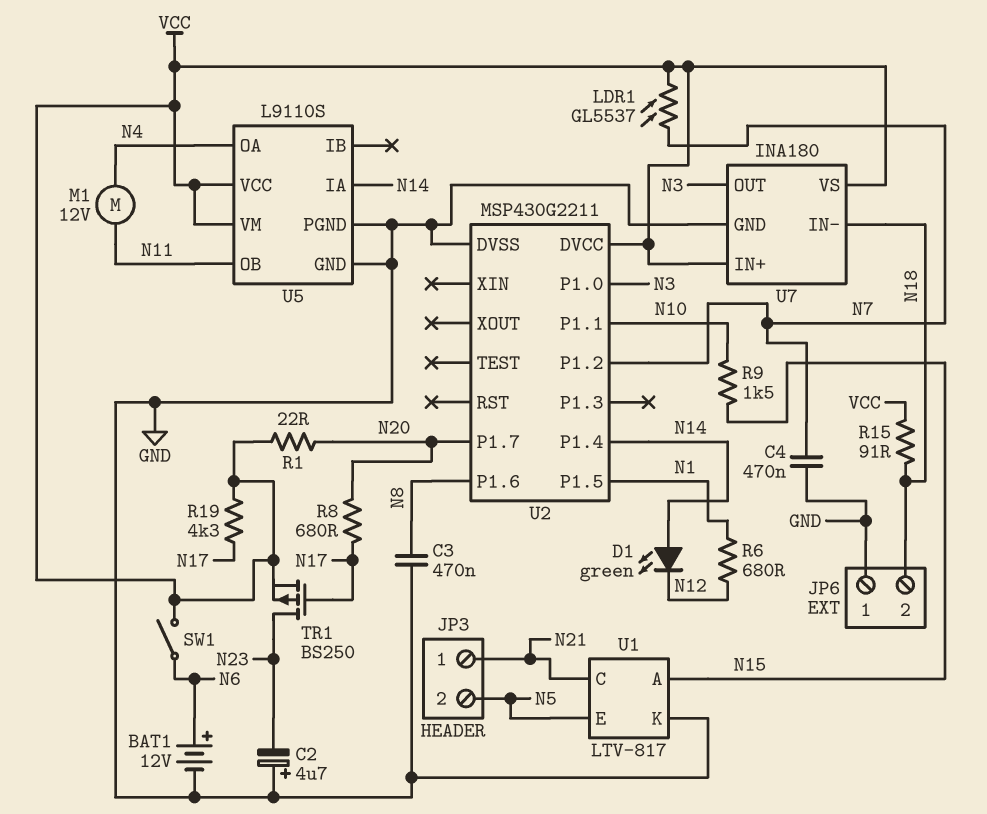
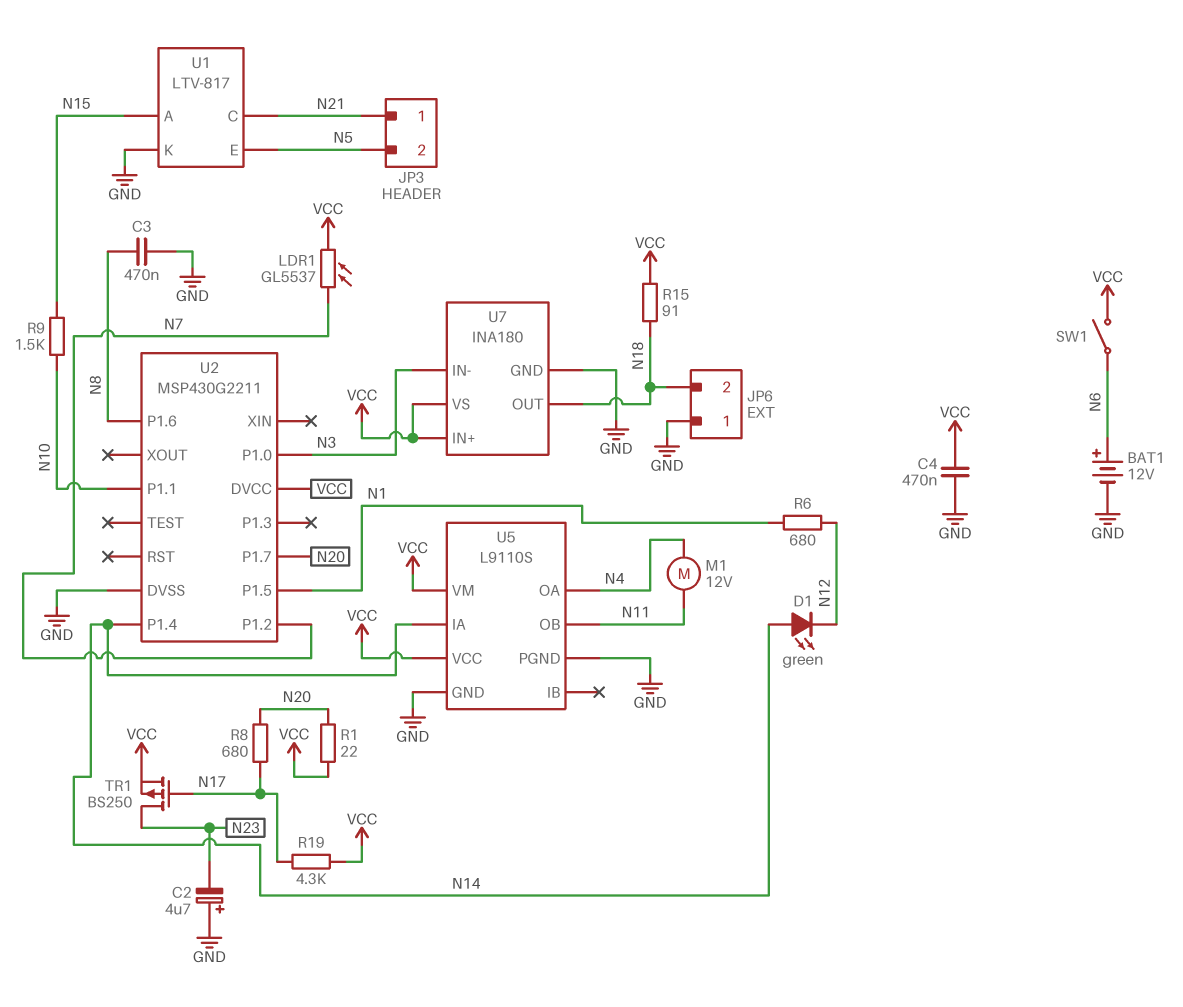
C4: 470nF (GND, N7) -> 470nF (GND, VCC)
U7 pin IN-: N18 -> N3
U7 pin OUT: N3 -> N18

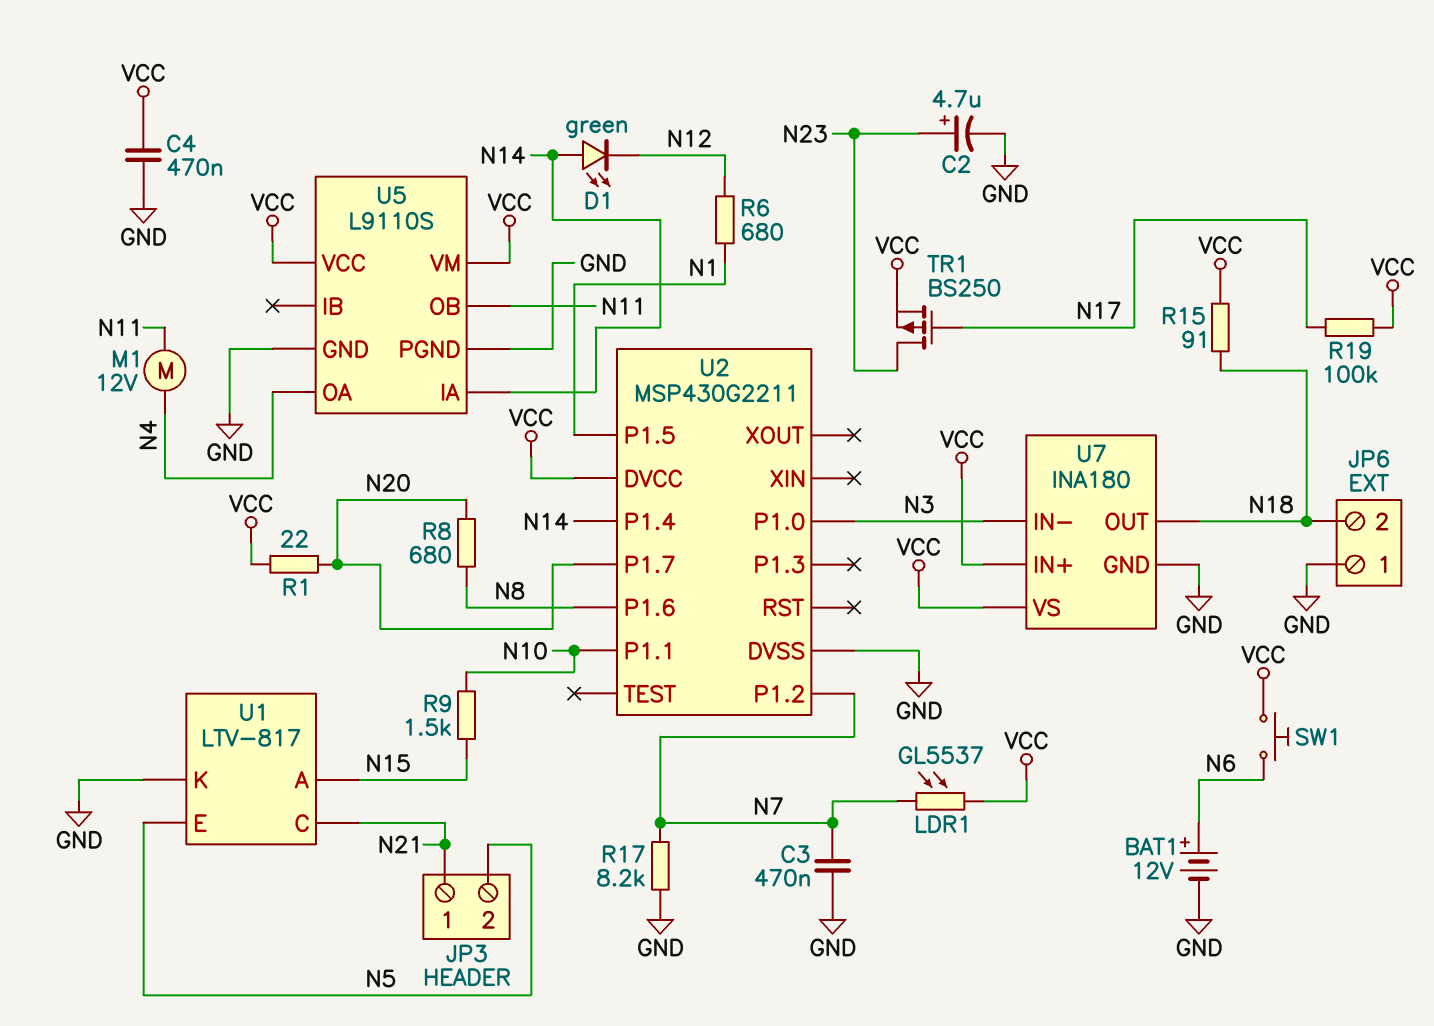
C2: 4.7uF (plus GND, minus N23) -> 4.7uF (plus N23, minus GND)
C3: 470nF (GND, N8) -> 470nF (GND, N7)
R8: 680 (N17, N20) -> 680 (N8, N20)
R17: none -> 8.2k (GND, N7)
R19: 4.3k (N17, VCC) -> 100k (N17, VCC)
SW1: switch (N6, VCC) -> button (N6, VCC)

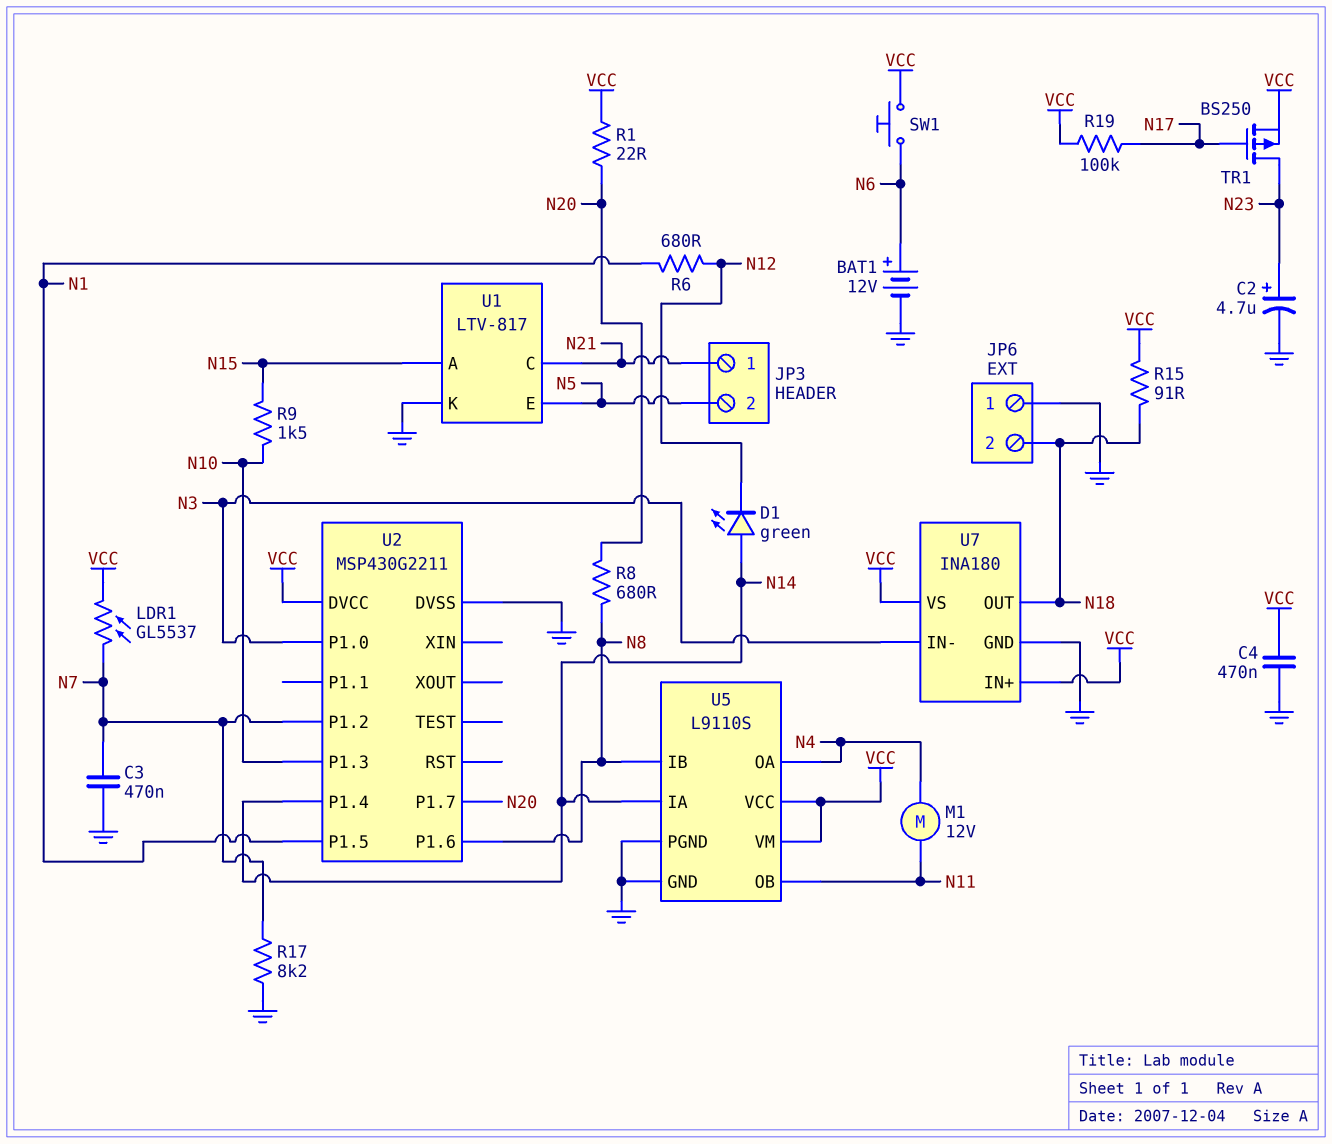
U2 pin P1.1: N10 -> none
U2 pin P1.3: none -> N10
U5 pin IB: none -> N8

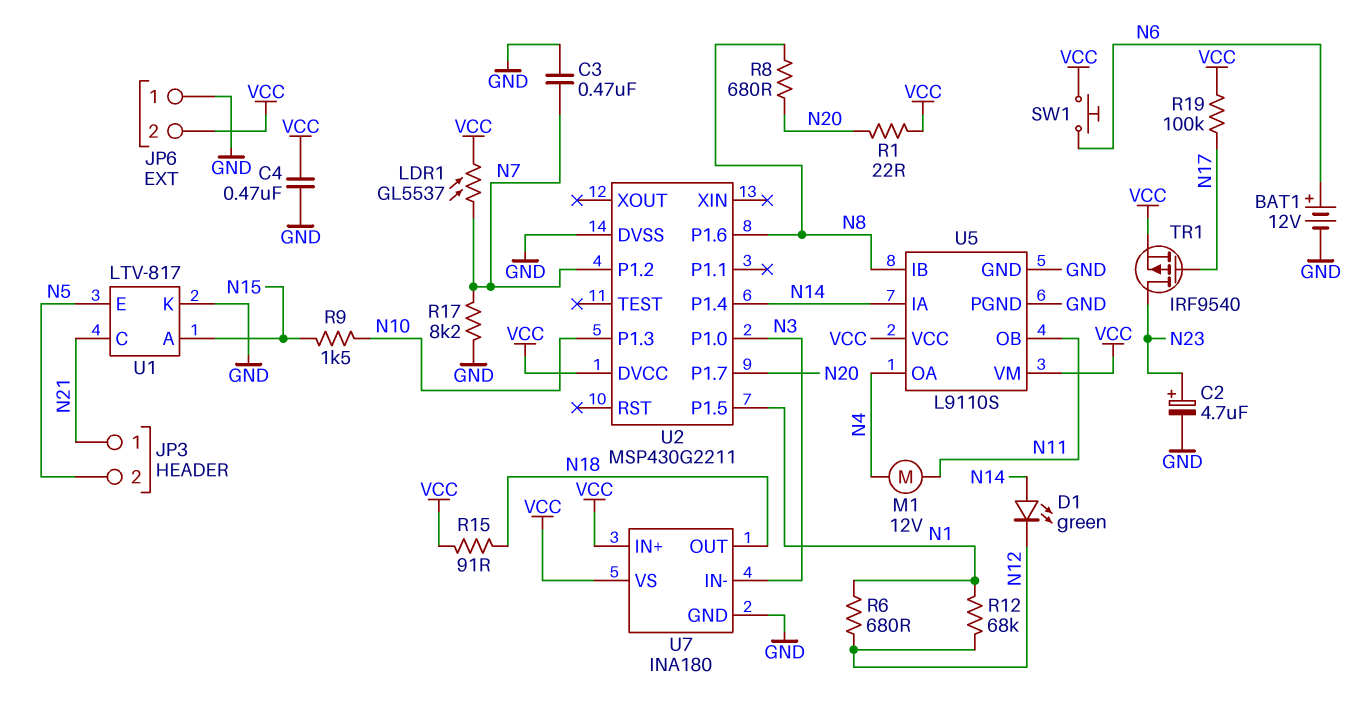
JP6 pin 2: N18 -> VCC
R12: none -> 68k (N1, N12)
TR1: PMOS BS250 (G N17, D N23, S VCC) -> PMOS IRF9540 (G N17, D N23, S VCC)

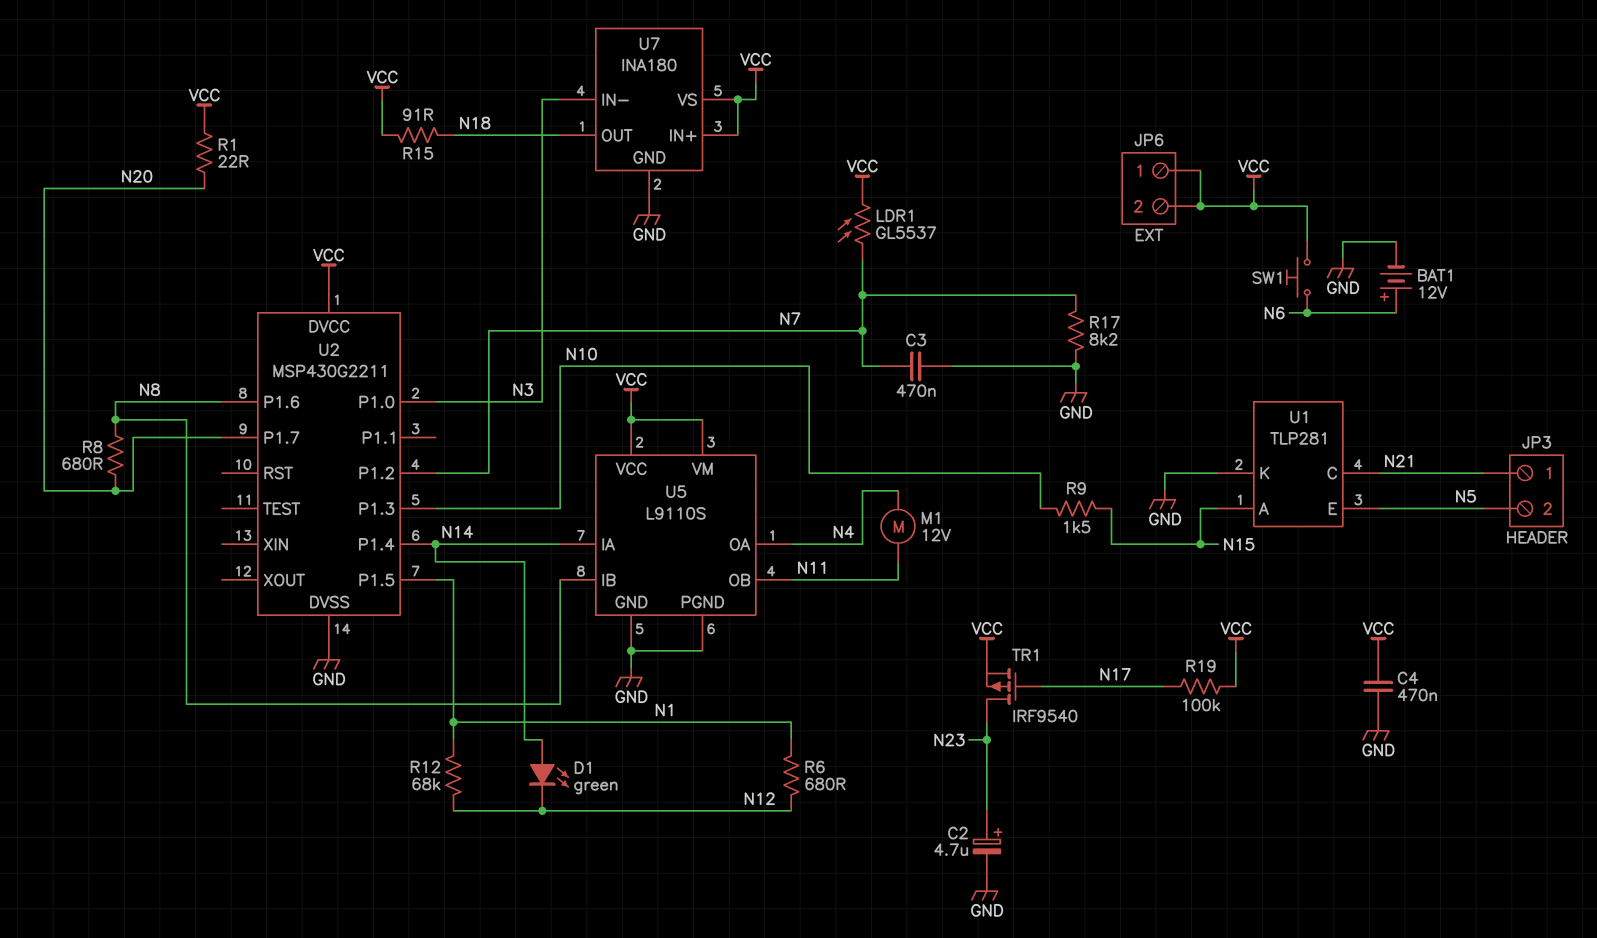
JP6 pin 1: GND -> VCC
U1: LTV-817 -> TLP281

